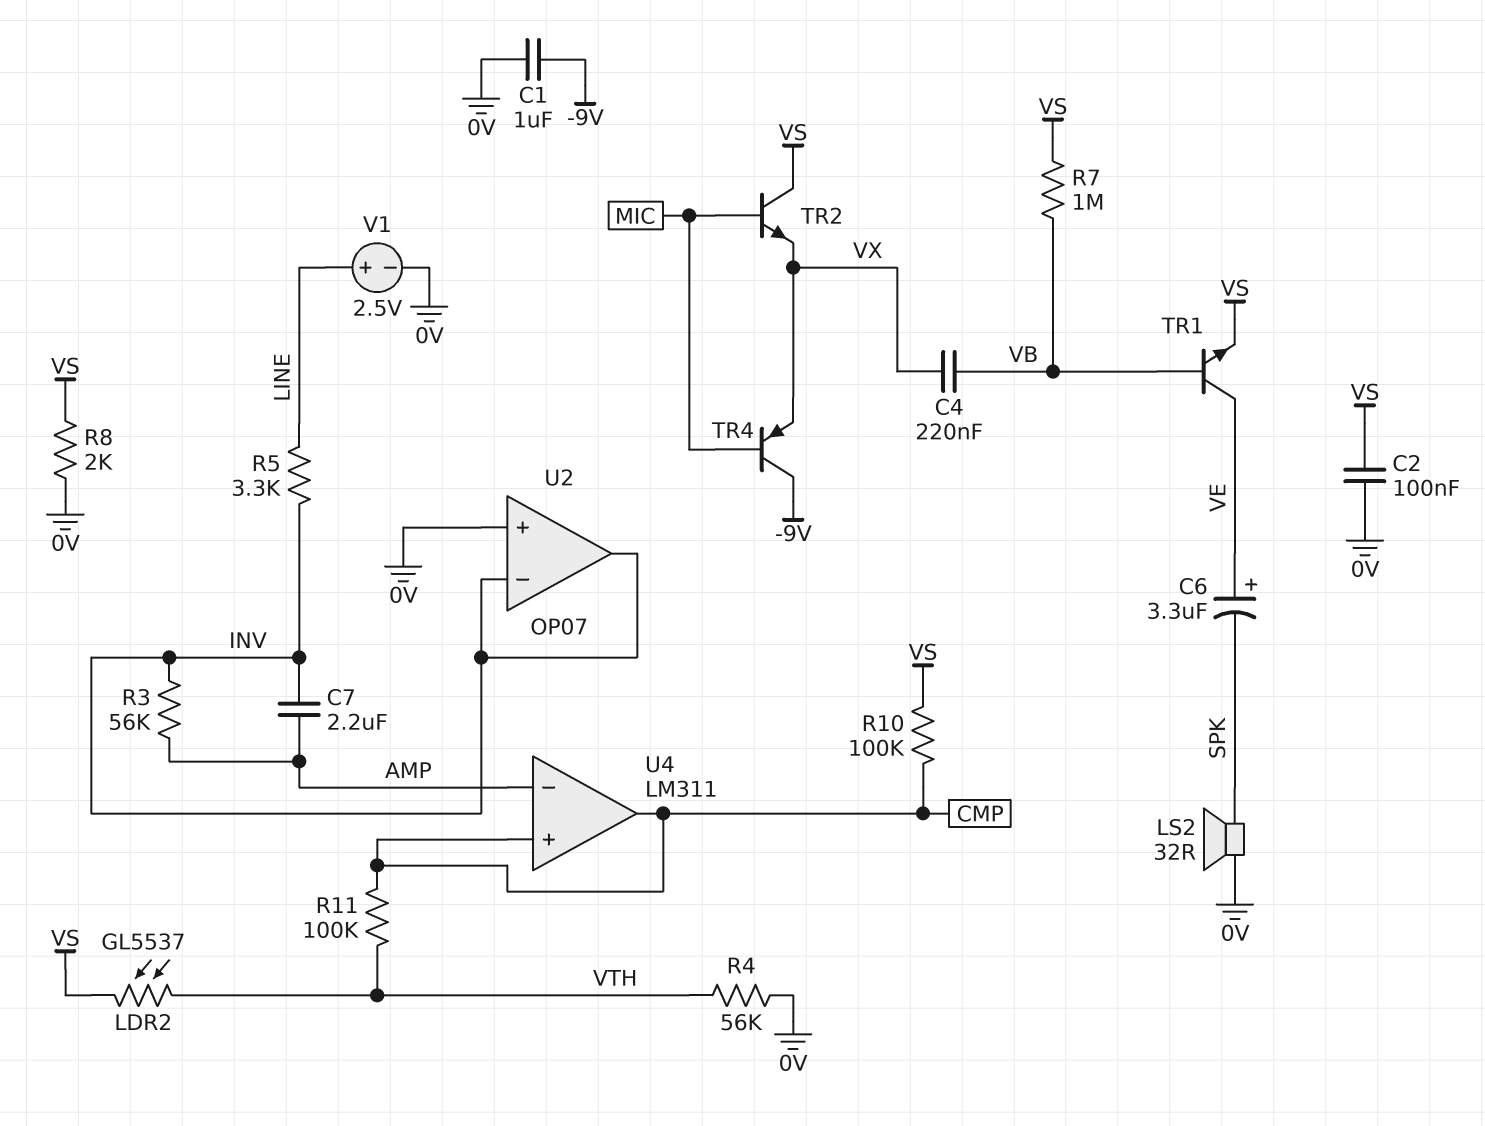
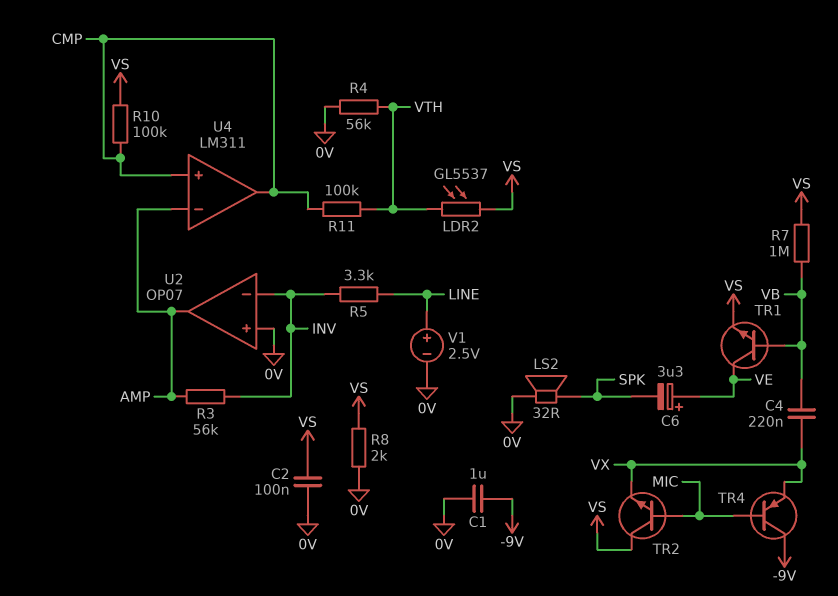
C7: 2.2uF (AMP, INV) -> none
U2 pin out: INV -> AMP

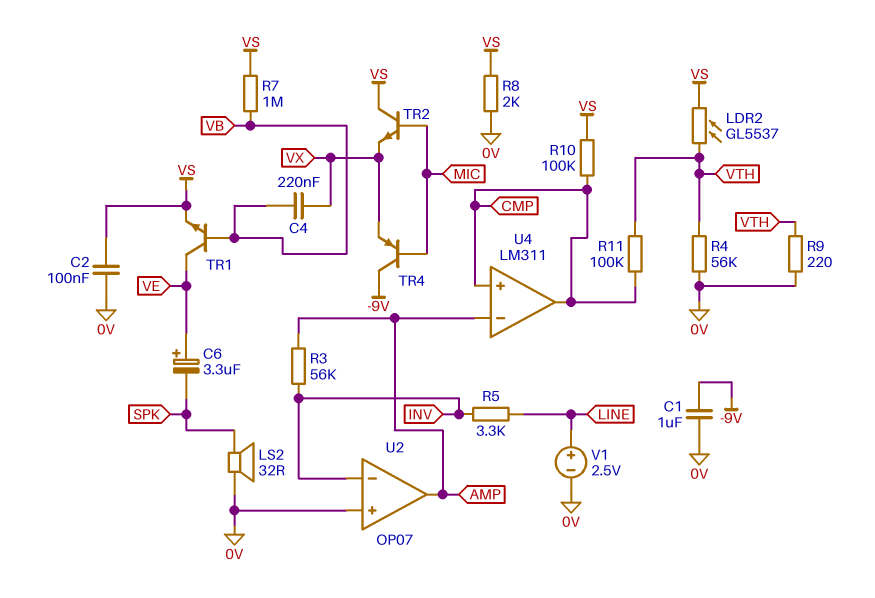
R9: none -> 220 (0V, VTH)

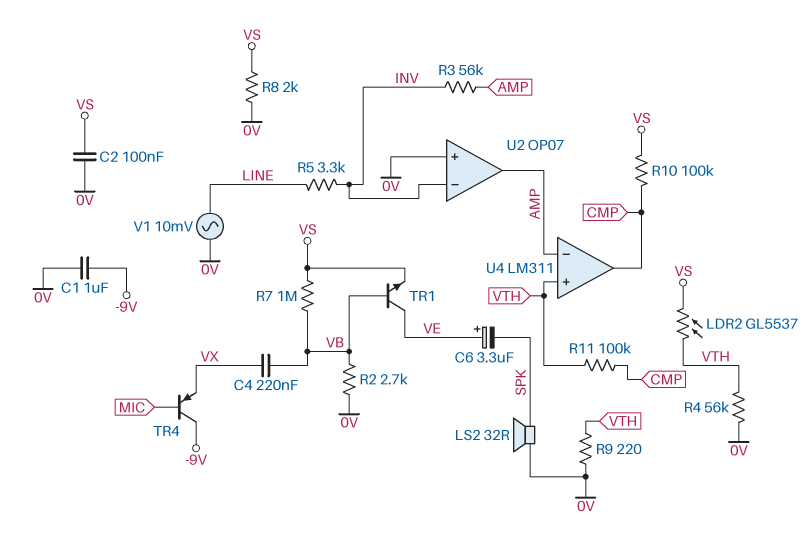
R2: none -> 2.7k (0V, VB)
TR2: NPN (B MIC, C VS, E VX) -> none
U4 pin in+: CMP -> VTH
V1: 2.5V (plus LINE, minus 0V) -> AC 10mV (0V, LINE)

